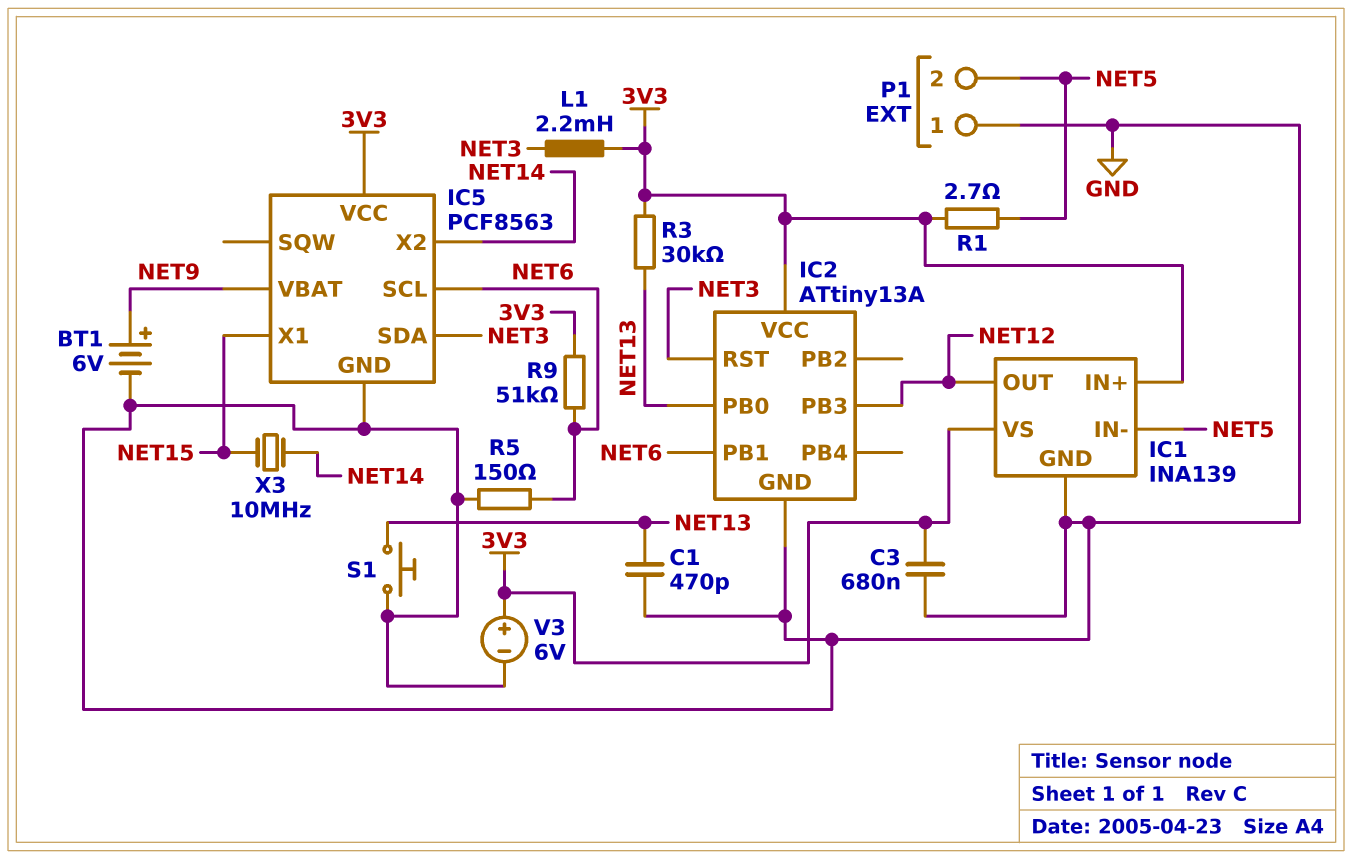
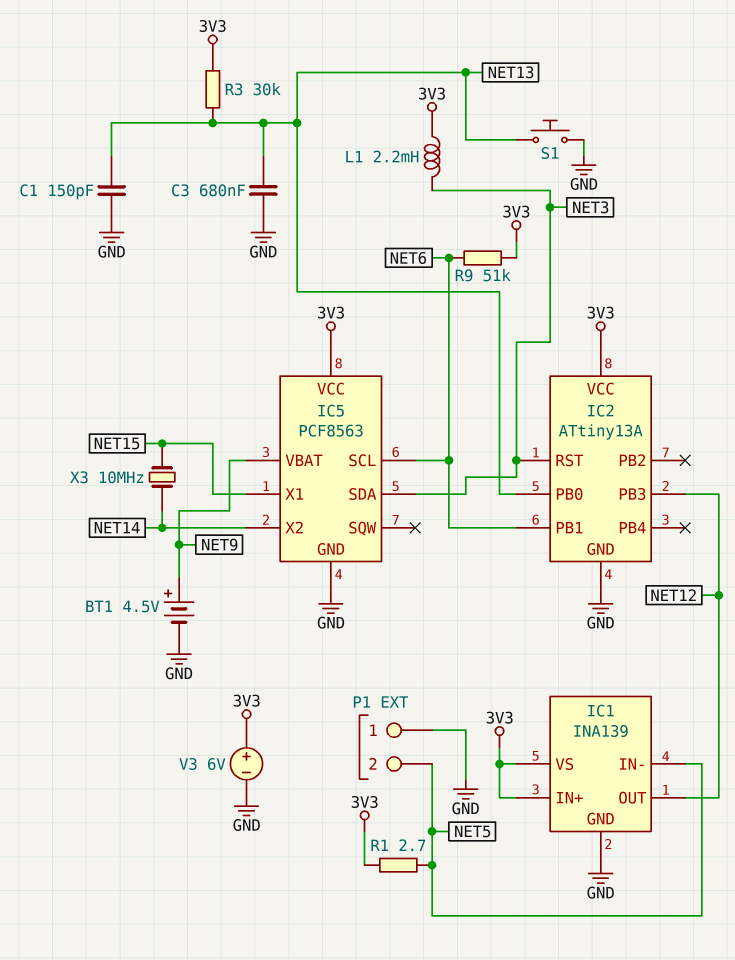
BT1: 6V (plus NET9, minus GND) -> 4.5V (plus NET9, minus GND)
C1: 470pF (GND, NET13) -> 150pF (GND, NET13)
C3: 680nF (3V3, GND) -> 680nF (GND, NET13)
R5: 150 (GND, NET6) -> none

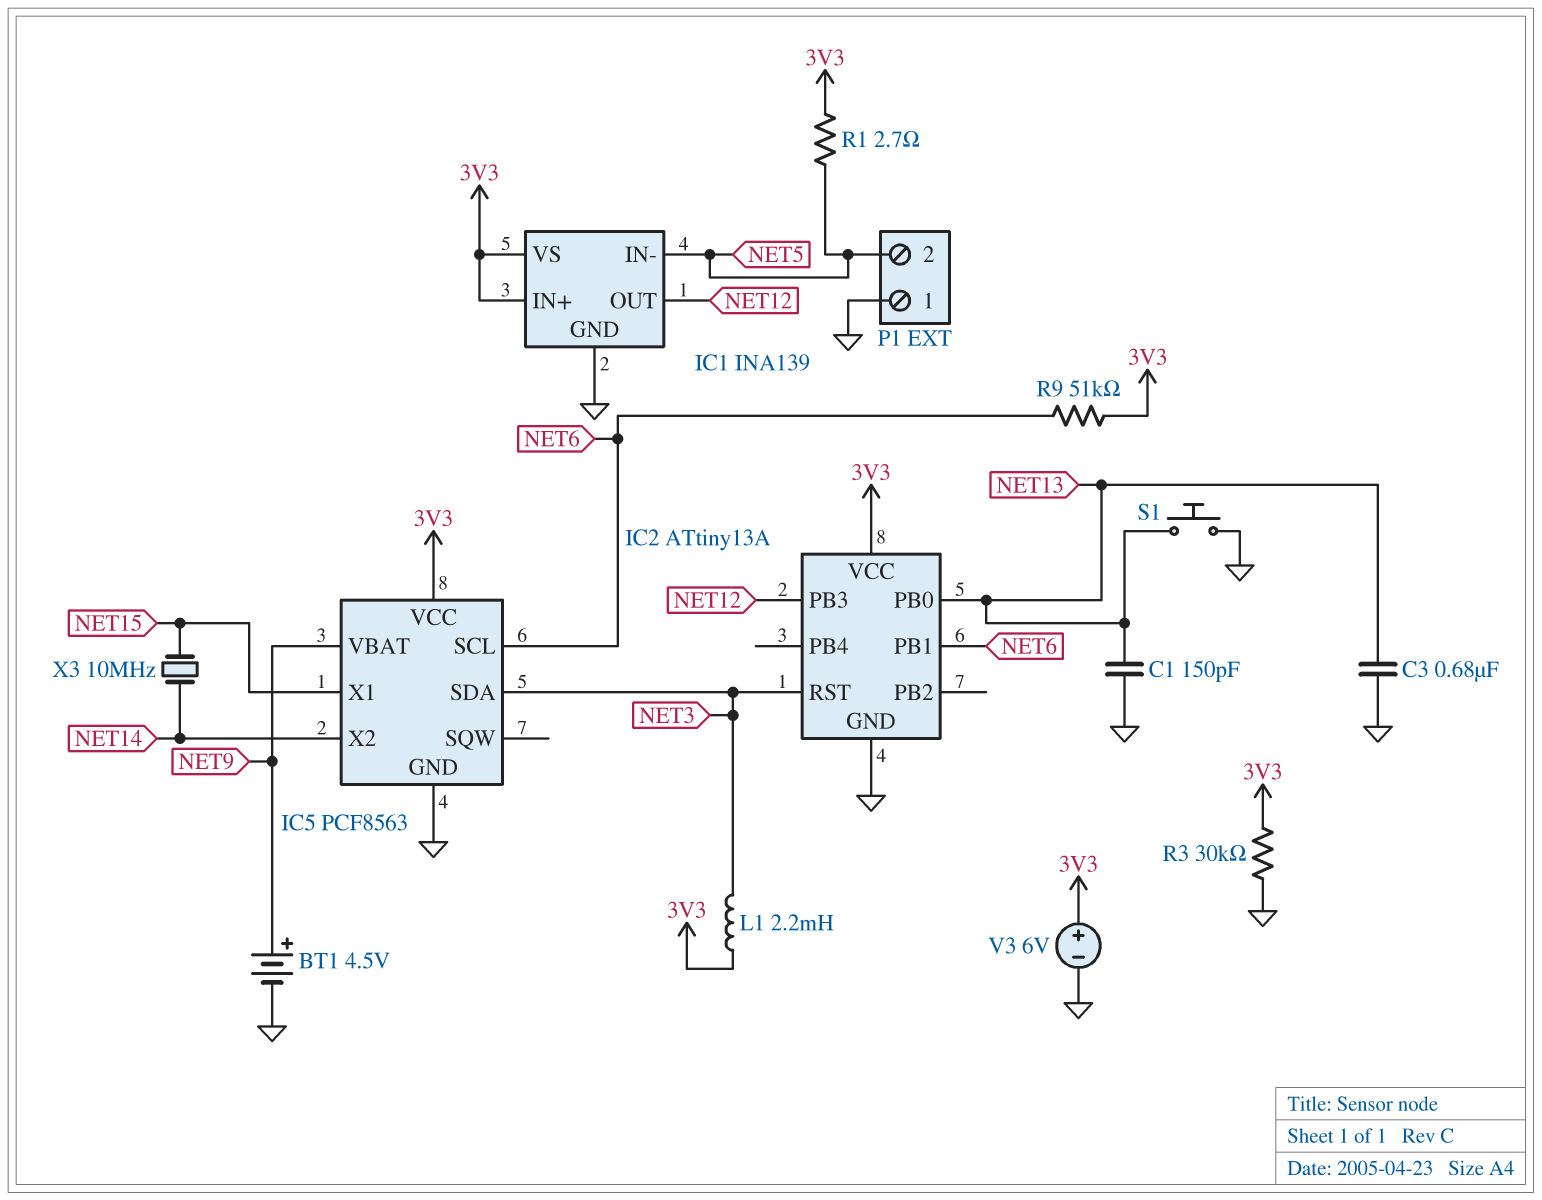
R3: 30k (3V3, NET13) -> 30k (3V3, GND)

